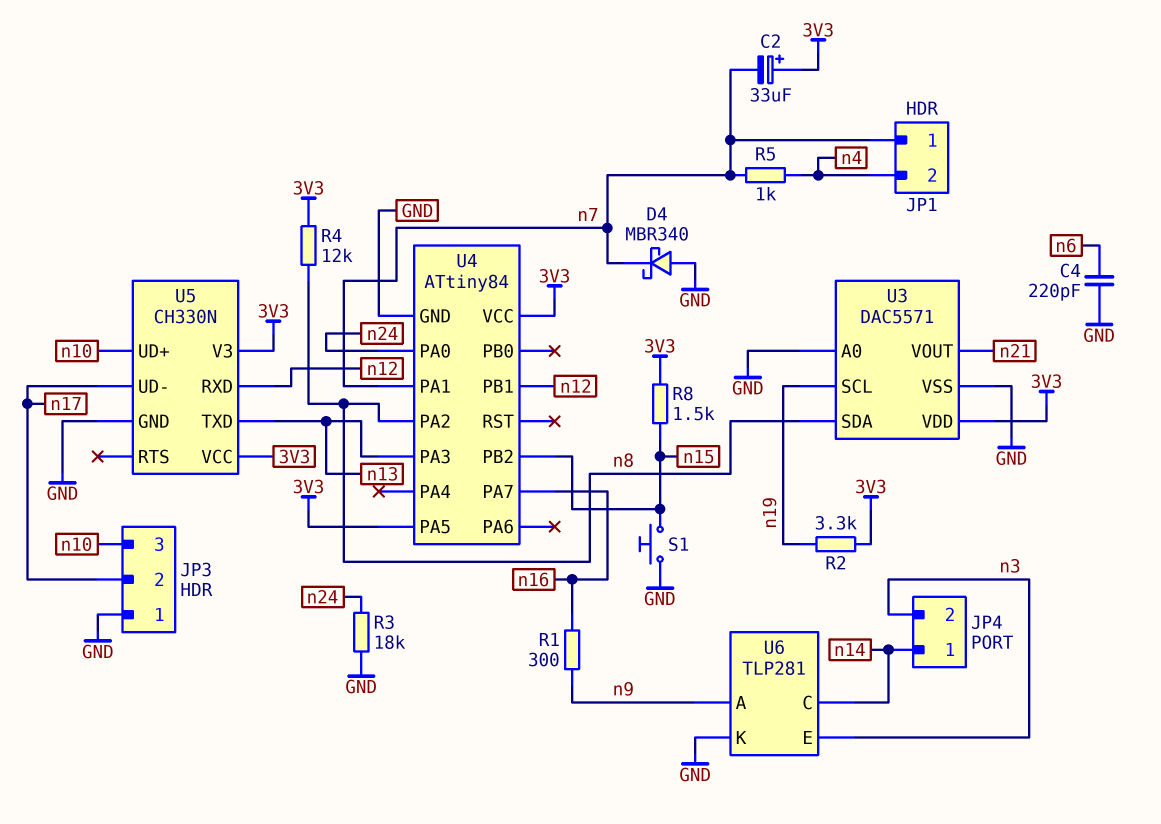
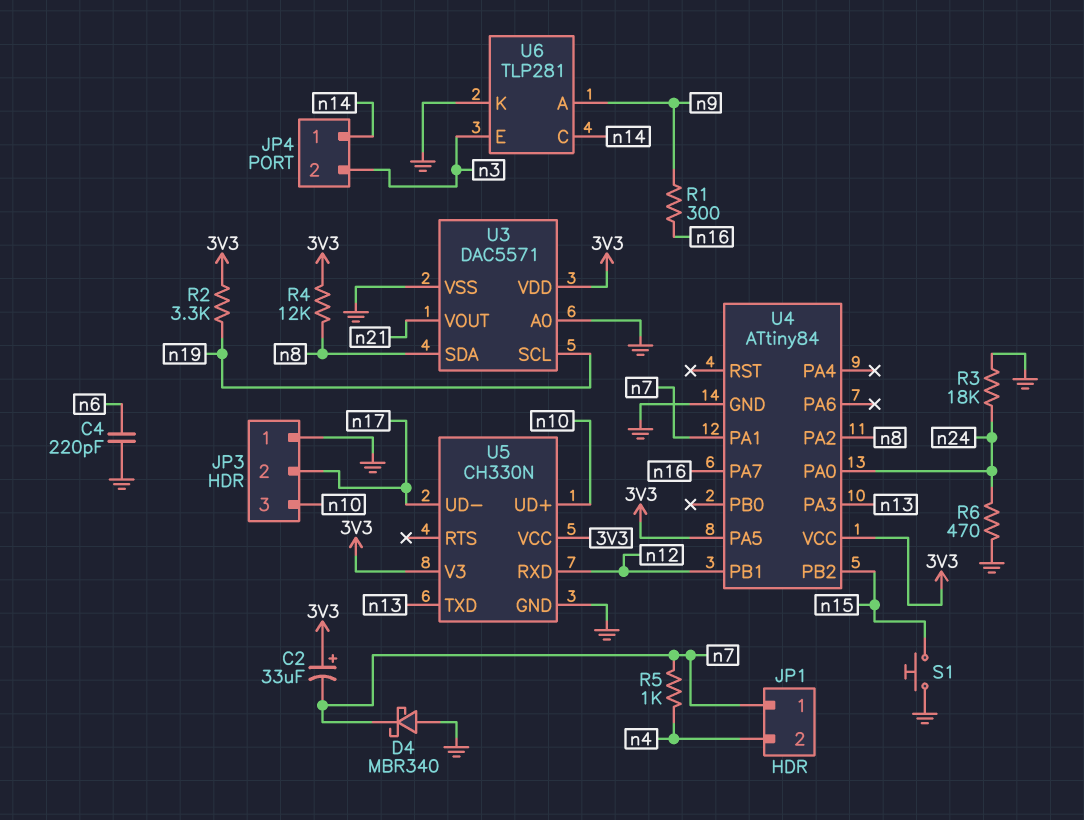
R6: none -> 470 (GND, n24)
R8: 1.5k (3V3, n15) -> none

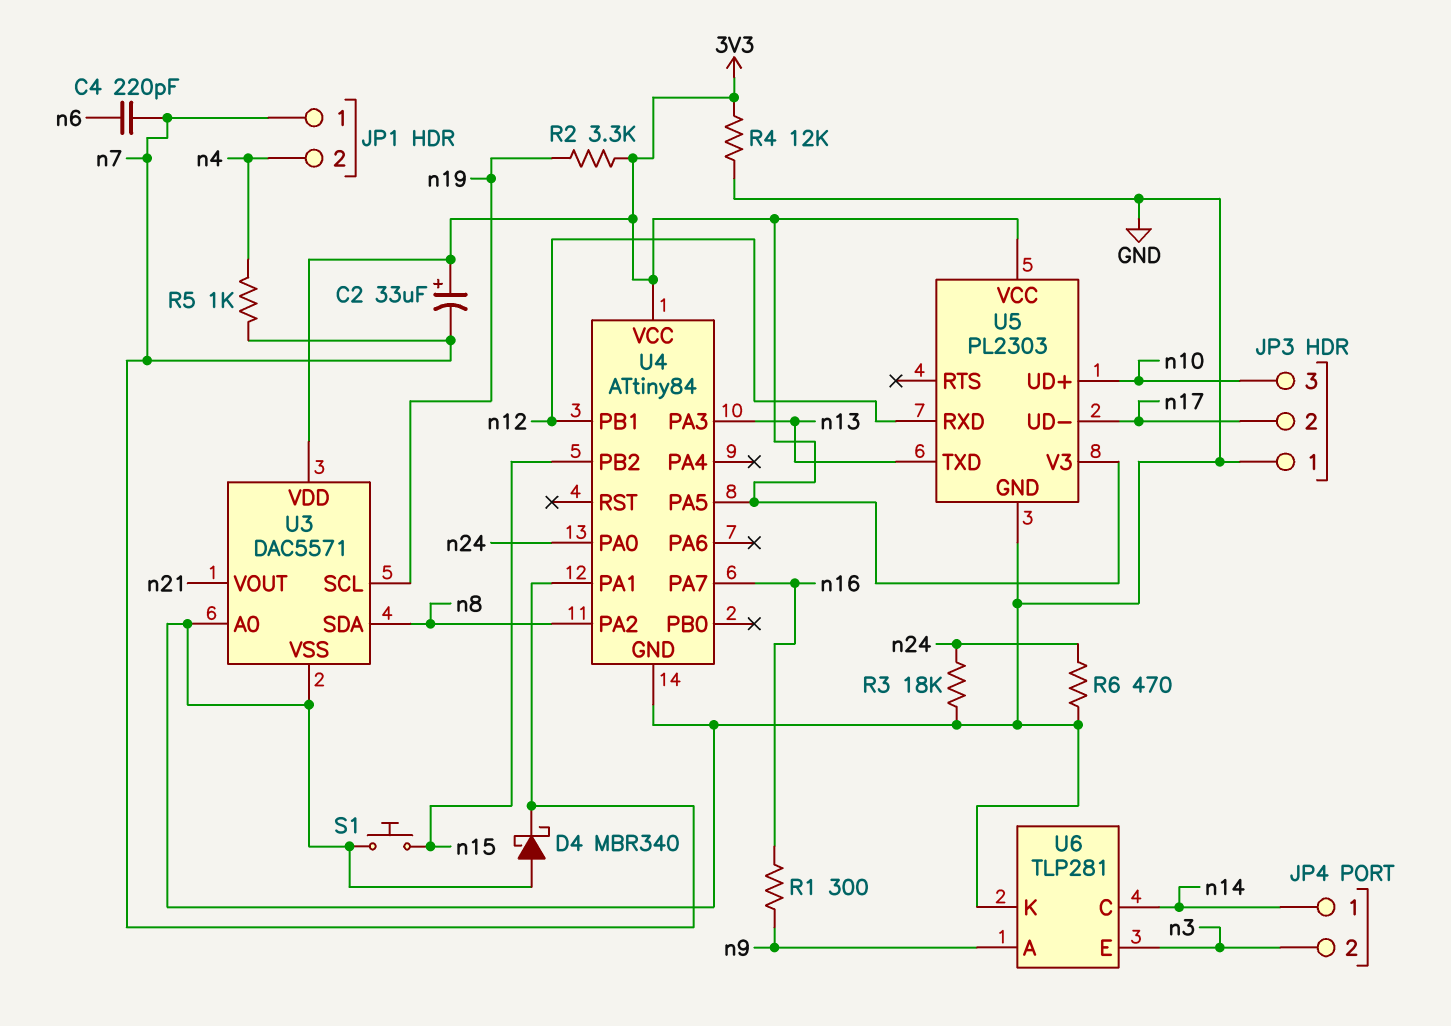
C4: 220pF (GND, n6) -> 220pF (n6, n7)
R4: 12k (3V3, n8) -> 12k (3V3, GND)
U5: CH330N -> PL2303

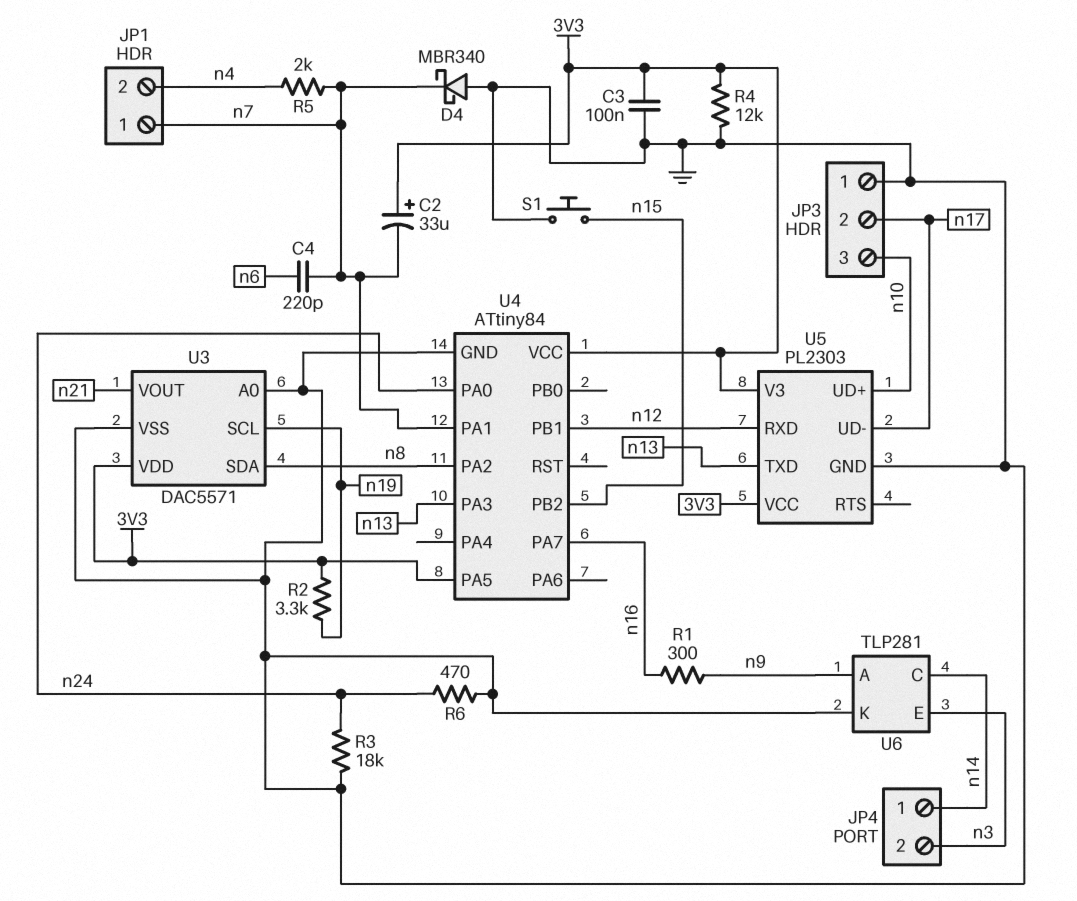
C3: none -> 100nF (3V3, GND)
R5: 1k (n4, n7) -> 2k (n4, n7)

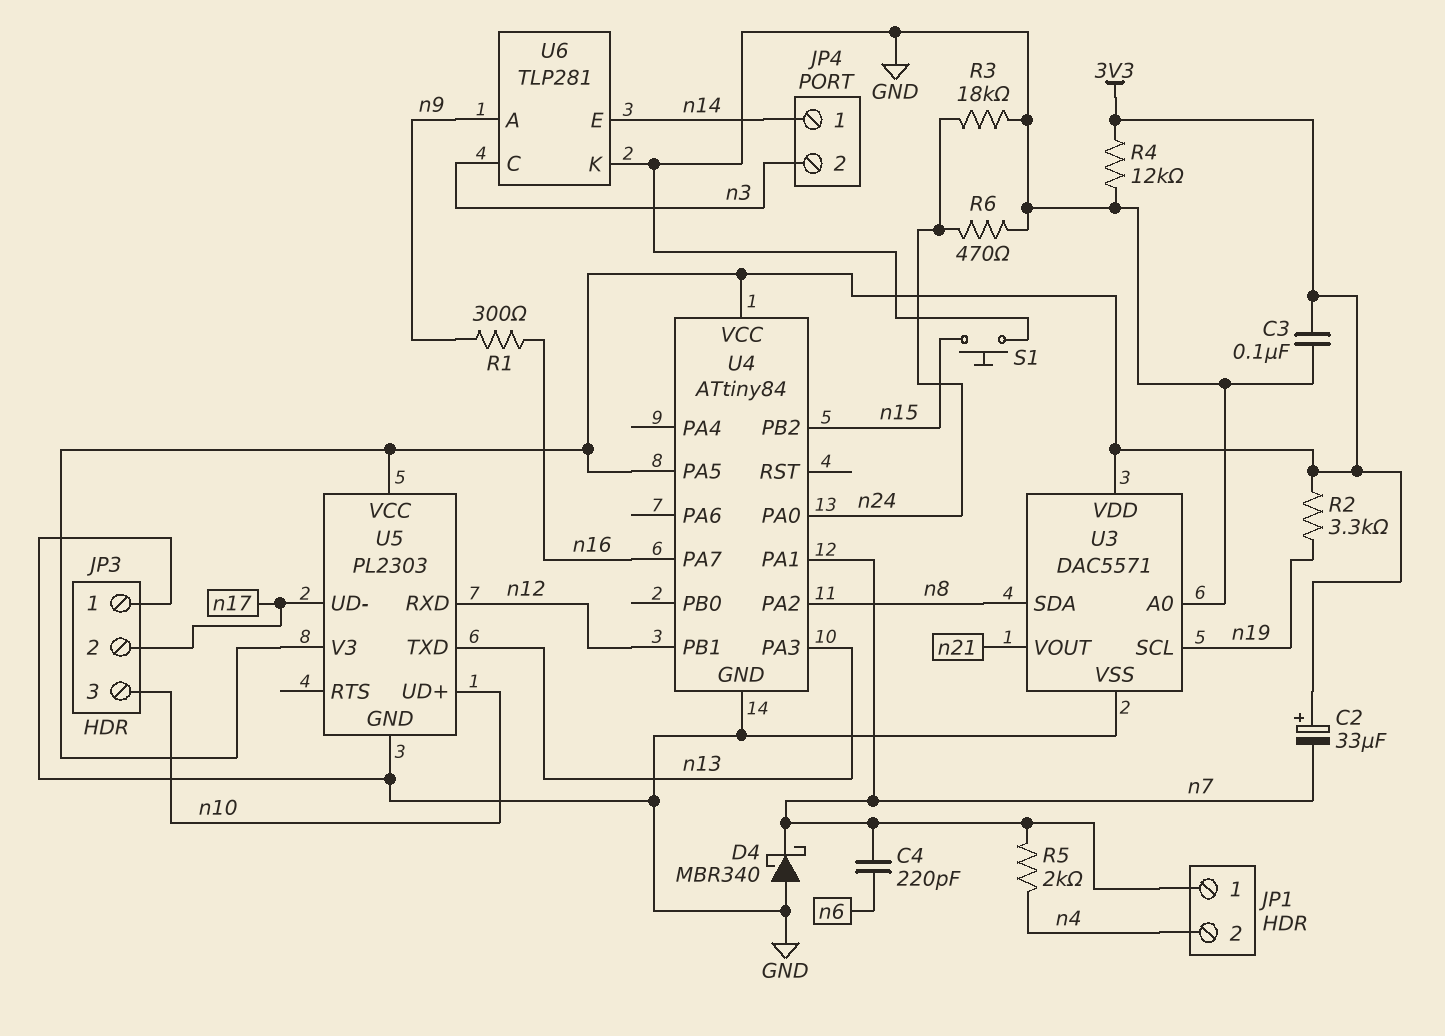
U6 pin C: n14 -> n3
U6 pin E: n3 -> n14

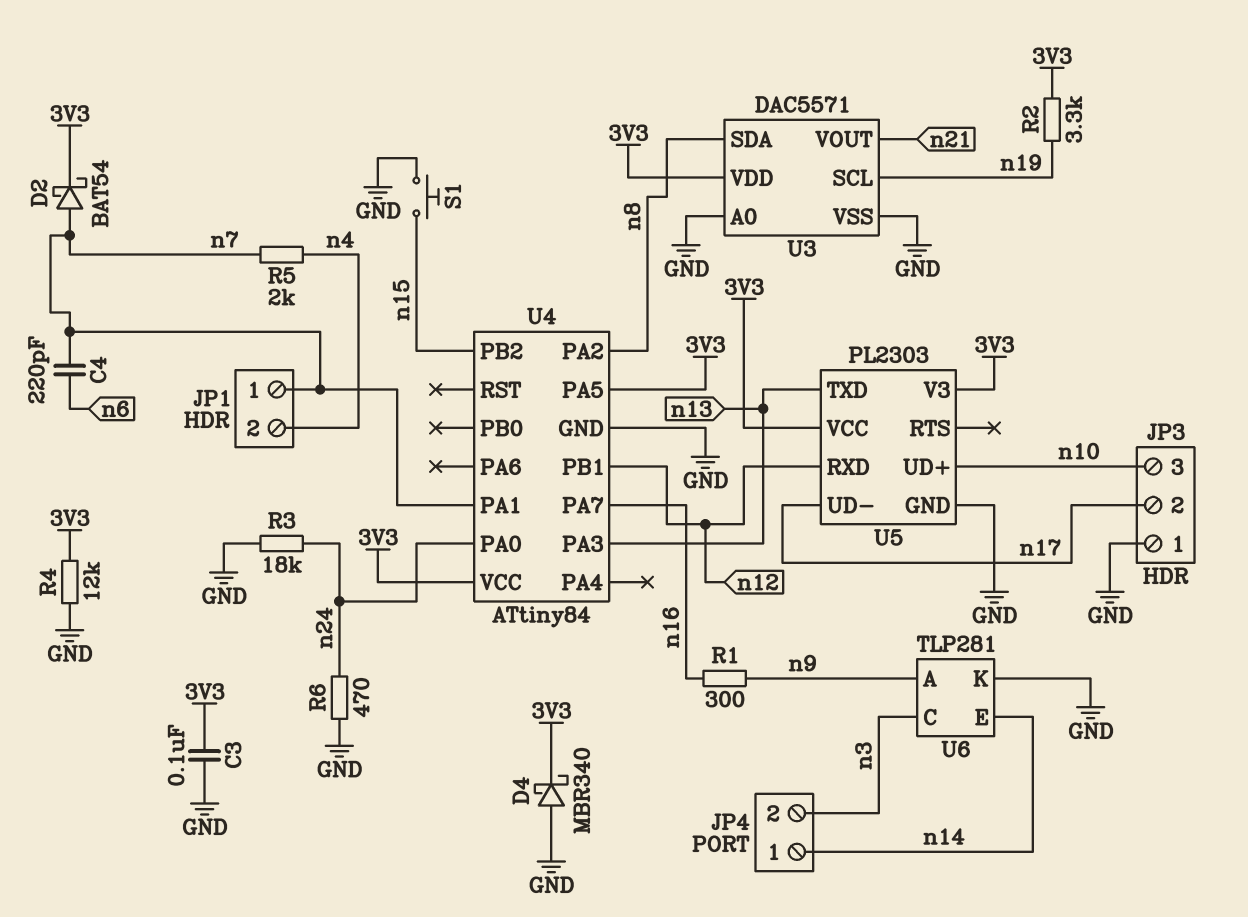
C2: 33uF (plus 3V3, minus n7) -> none
D2: none -> schottky BAT54 (A n7, K 3V3)
D4: schottky MBR340 (A GND, K n7) -> schottky MBR340 (A GND, K 3V3)

